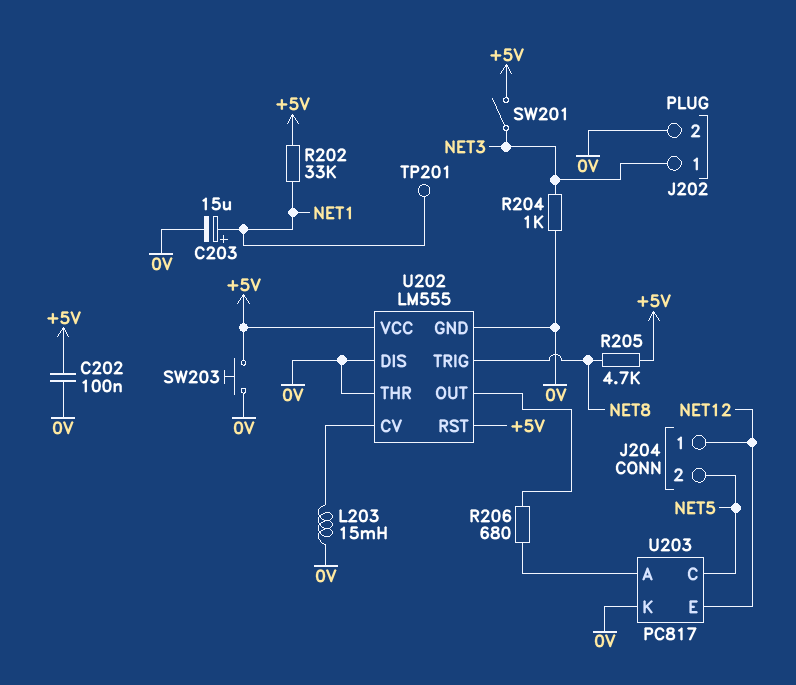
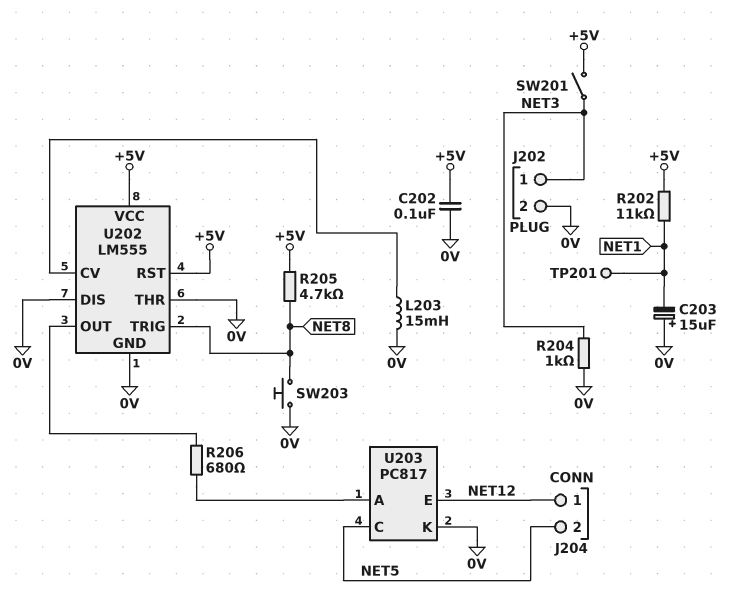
C203: 15uF (plus NET1, minus 0V) -> 15uF (plus 0V, minus NET1)
R202: 33k (+5V, NET1) -> 11k (+5V, NET1)
SW203: button (+5V, 0V) -> button (0V, NET8)

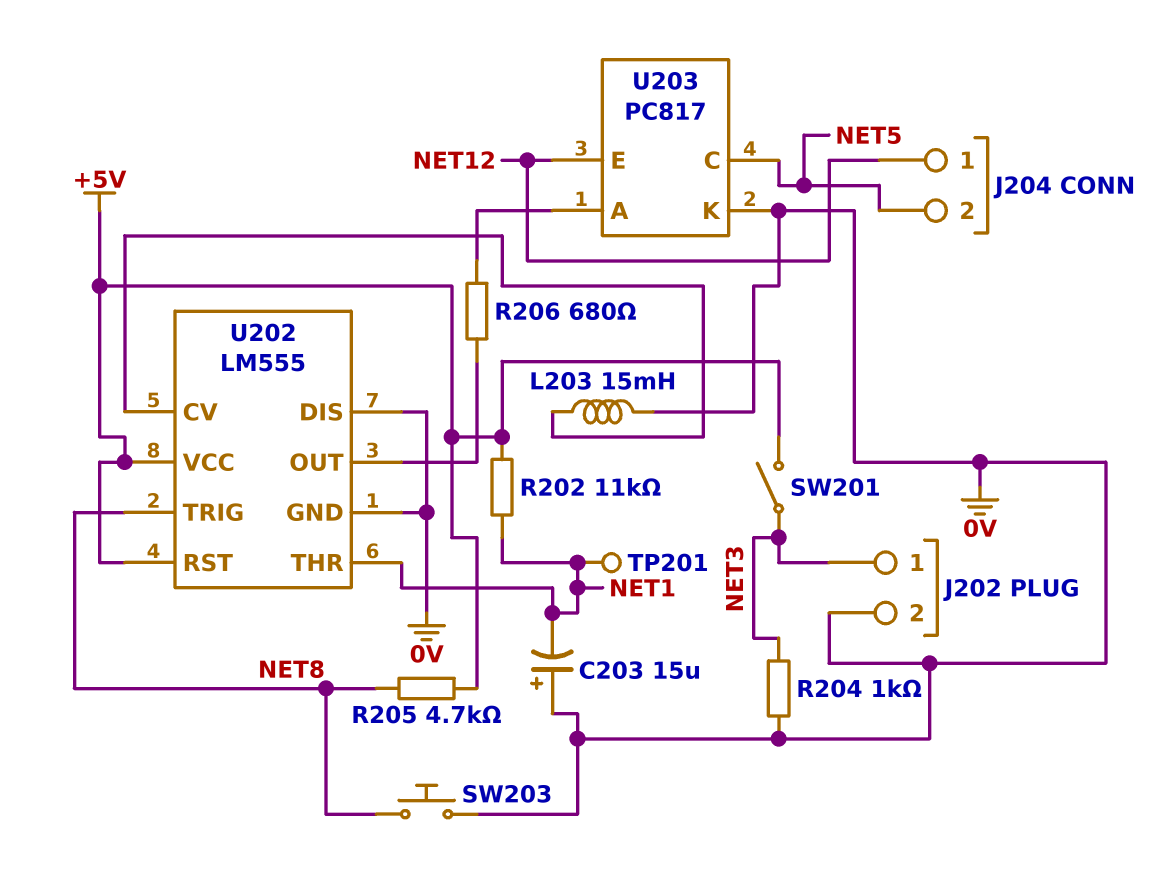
C202: 100nF (+5V, 0V) -> none
U202 pin THR: 0V -> NET1

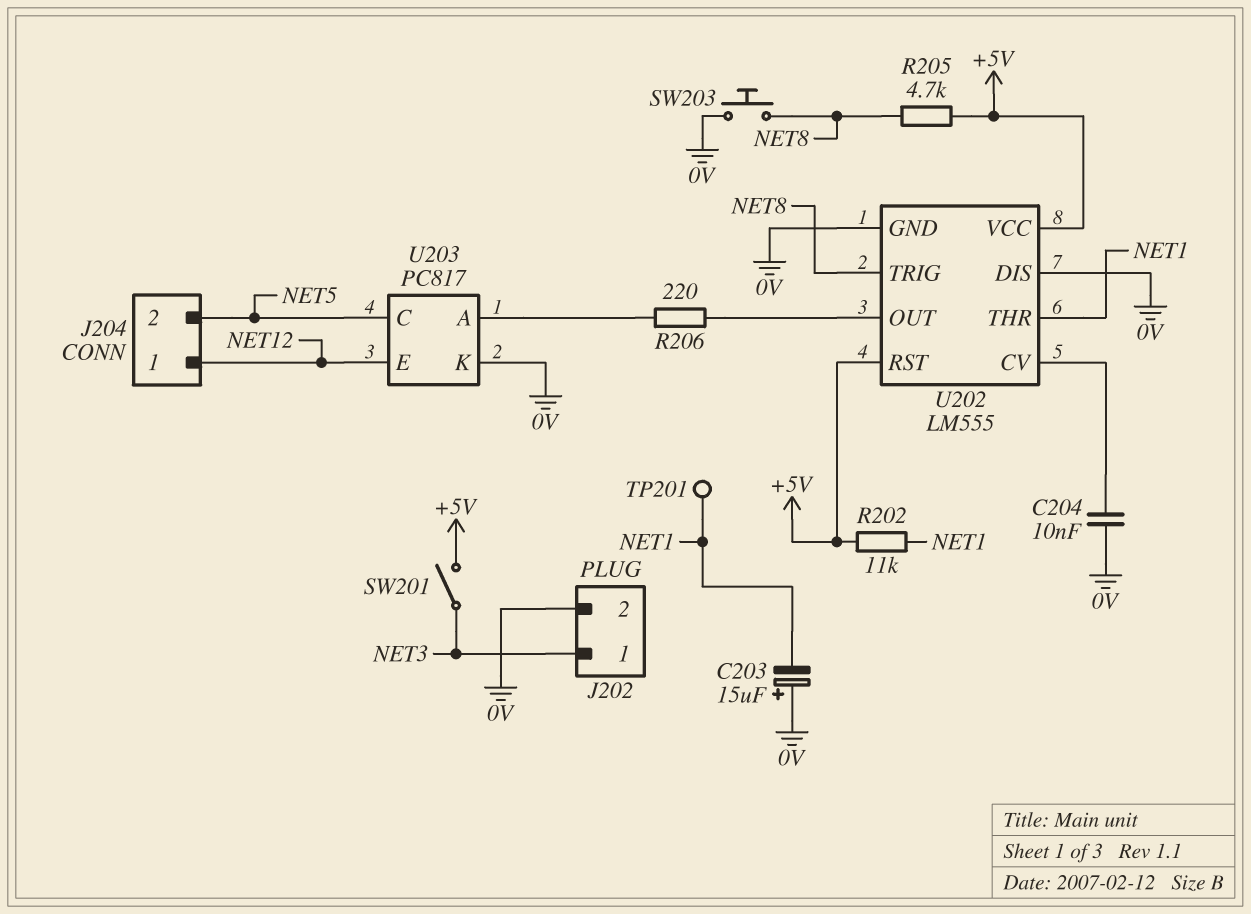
C204: none -> 10nF (0V, U202/CV)
L203: 15mH (0V, U202/CV) -> none
R204: 1k (0V, NET3) -> none
R206: 680 (U202/OUT, U203/A) -> 220 (U202/OUT, U203/A)

